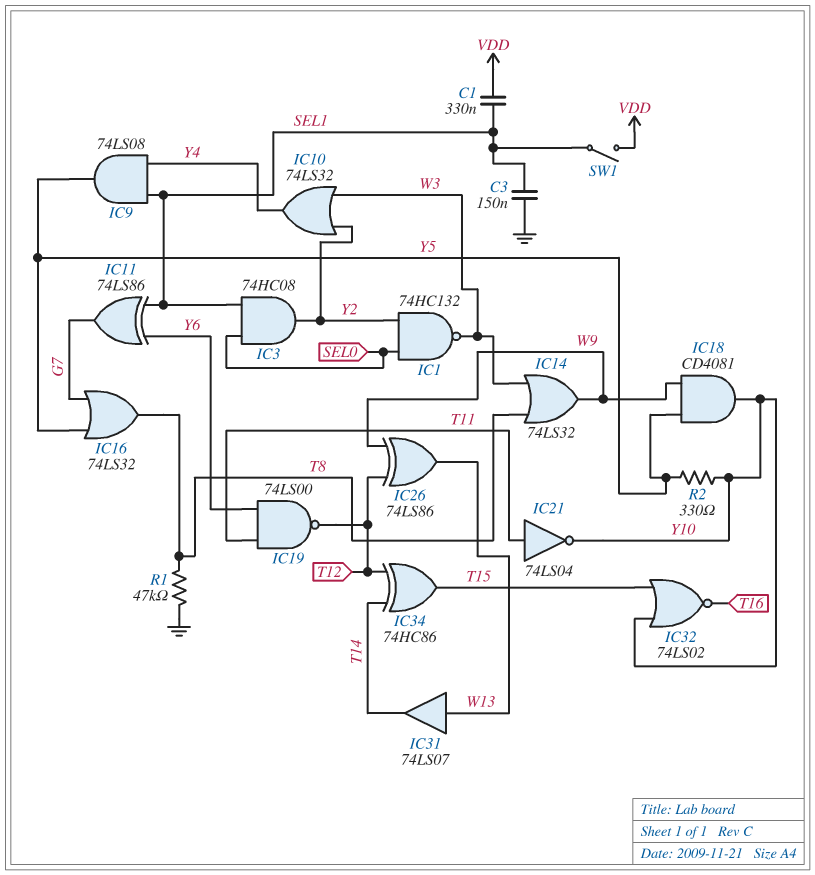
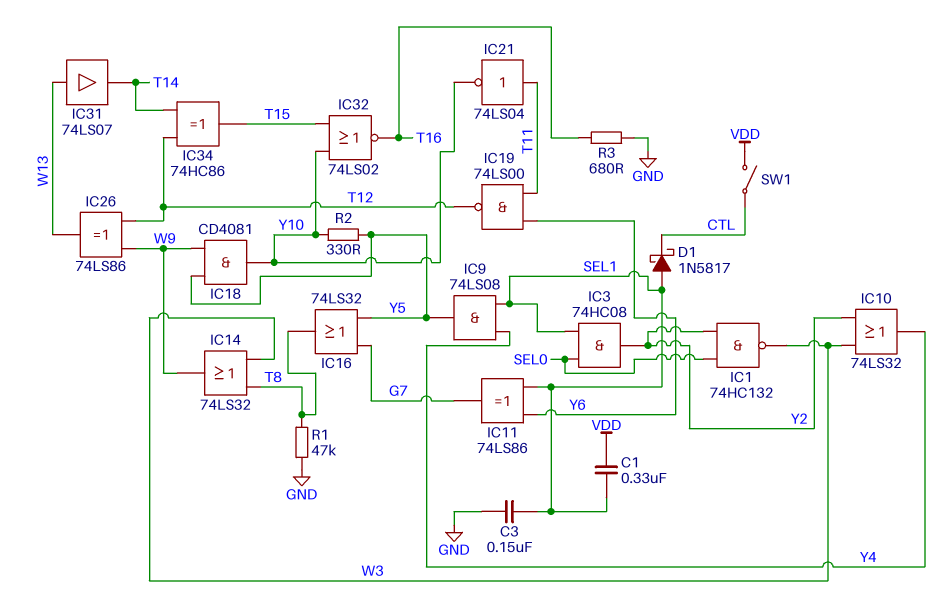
D1: none -> schottky 1N5817 (A SEL1, K CTL)
R3: none -> 680 (GND, T16)
SW1: switch (SEL1, VDD) -> switch (CTL, VDD)

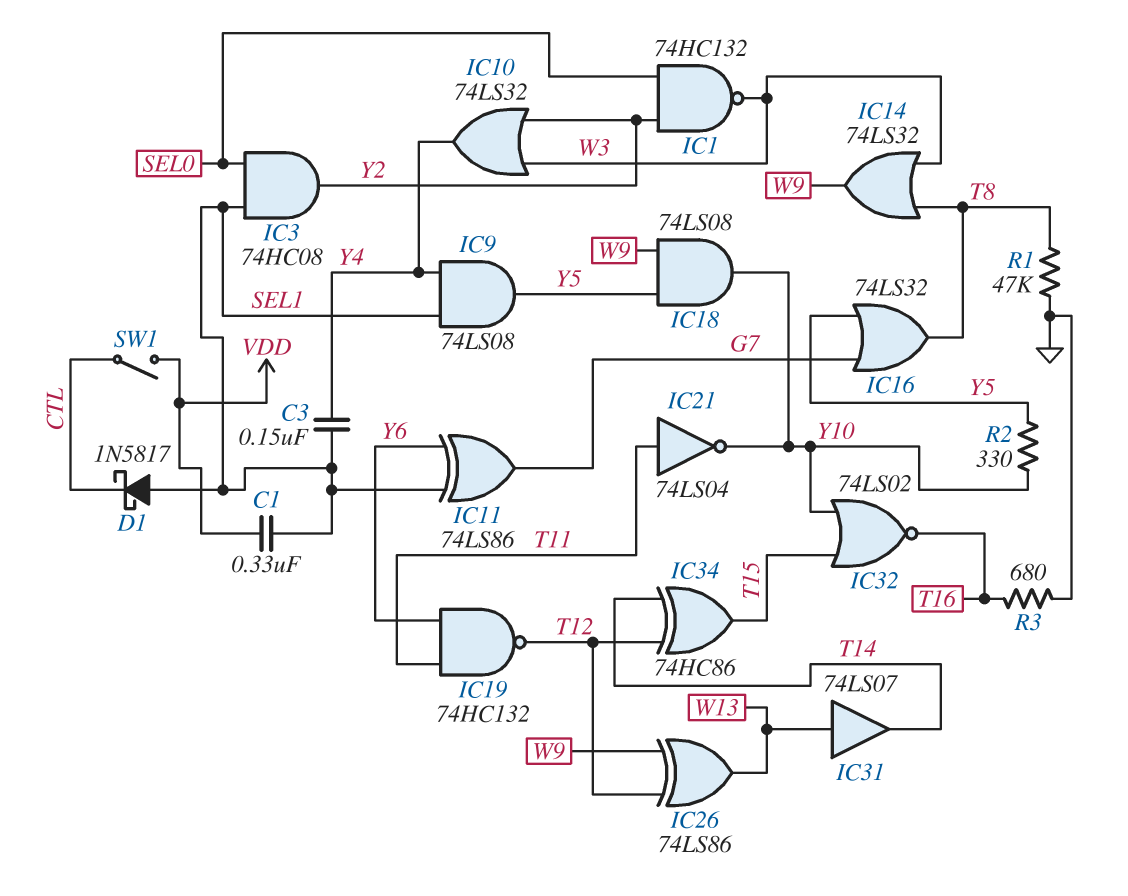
C3: 150nF (GND, SEL1) -> 150nF (SEL1, Y4)
IC18: AND CD4081 (in W9, in Y5, out Y10) -> AND 74LS08 (in W9, in Y5, out Y10)
IC19: NAND 74LS00 (in T11, in Y6, out T12) -> NAND 74HC132 (in T11, in Y6, out T12)

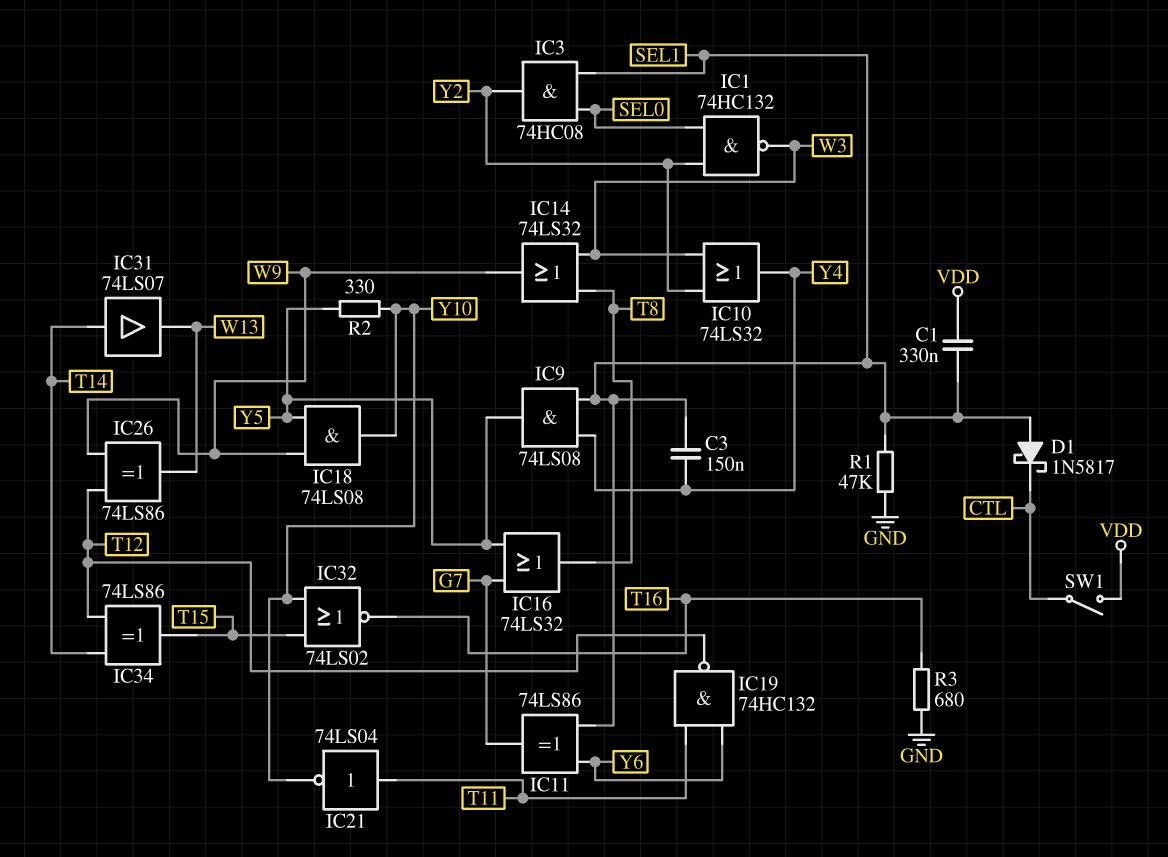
IC31: buffer 74LS07 (in W13, out T14) -> buffer 74LS07 (in T14, out W13)
IC34: XOR 74HC86 (in T12, in T14, out T15) -> XOR 74LS86 (in T12, in T14, out T15)
R1: 47k (GND, T8) -> 47k (GND, SEL1)

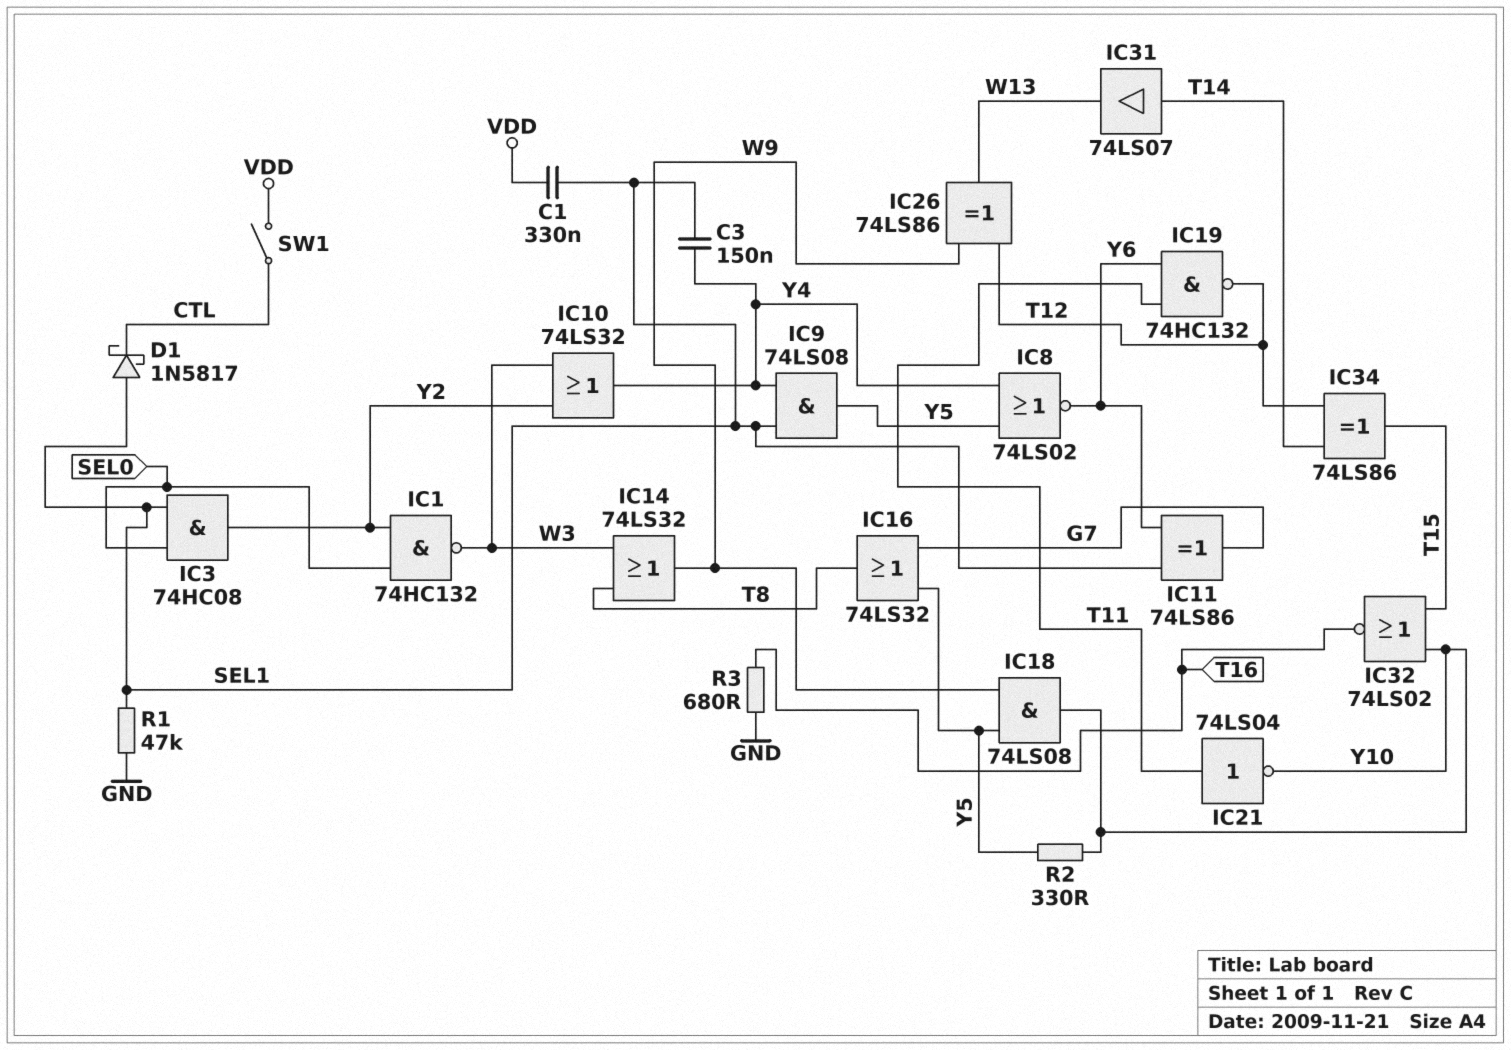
IC8: none -> NOR 74LS02 (in Y4, in Y5, out Y6)

